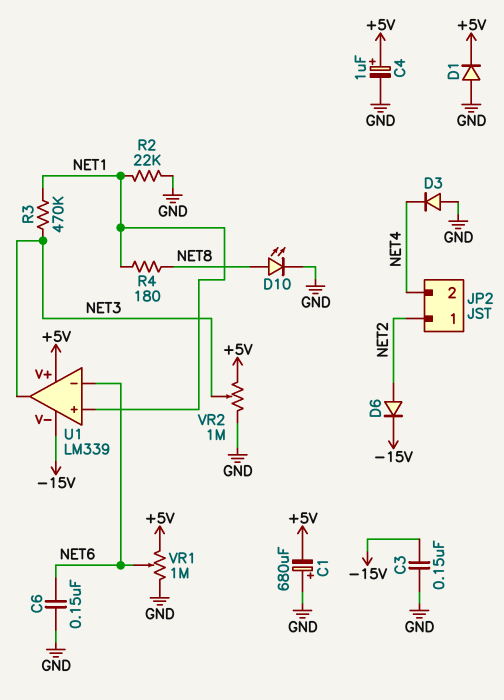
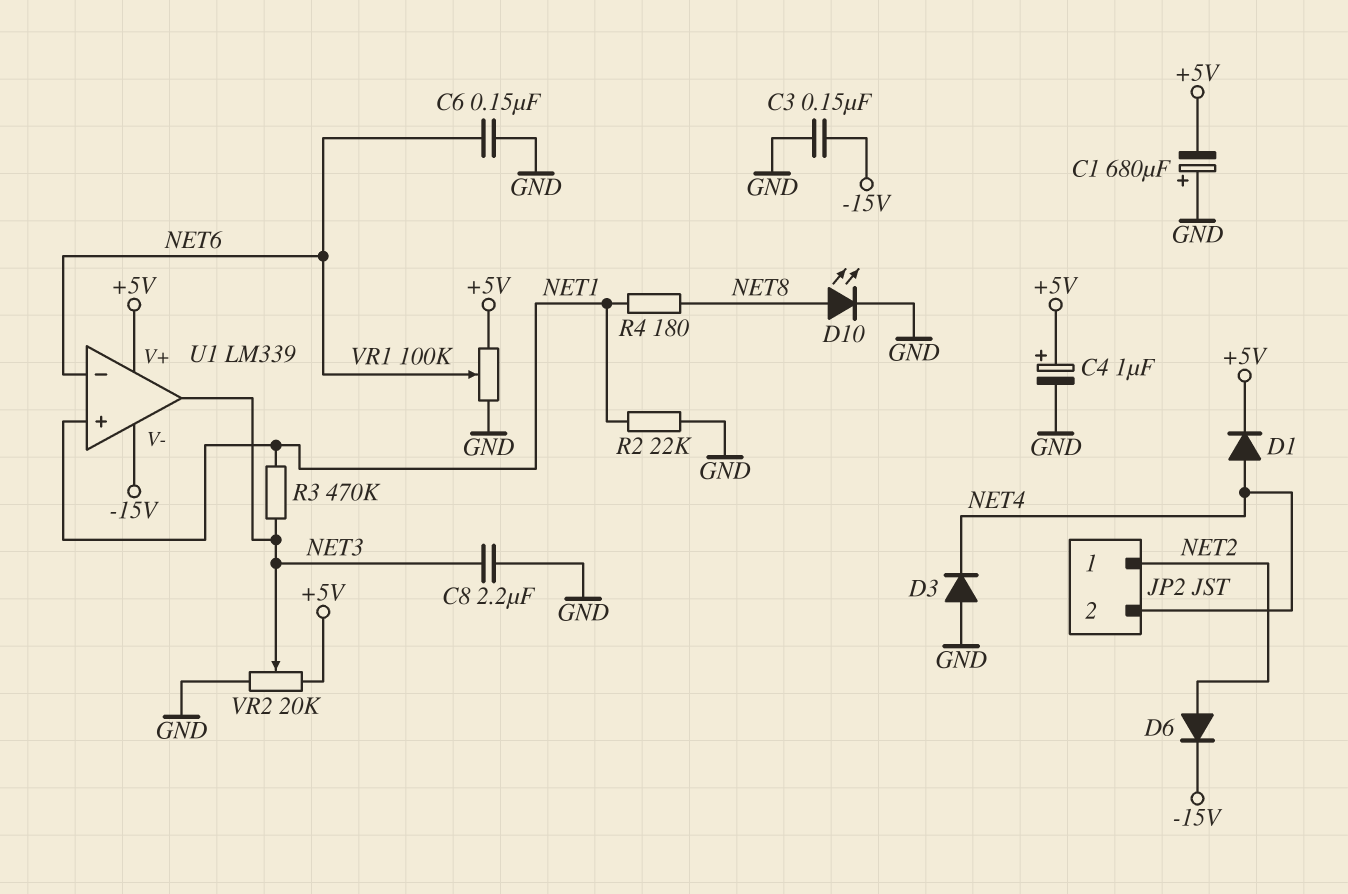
C8: none -> 2.2uF (GND, NET3)
D1: diode (A GND, K +5V) -> diode (A NET4, K +5V)
VR1: 1M (+5V, GND, wiper NET6) -> 100k (+5V, GND, wiper NET6)
VR2: 1M (+5V, GND, wiper NET3) -> 20k (+5V, GND, wiper NET3)

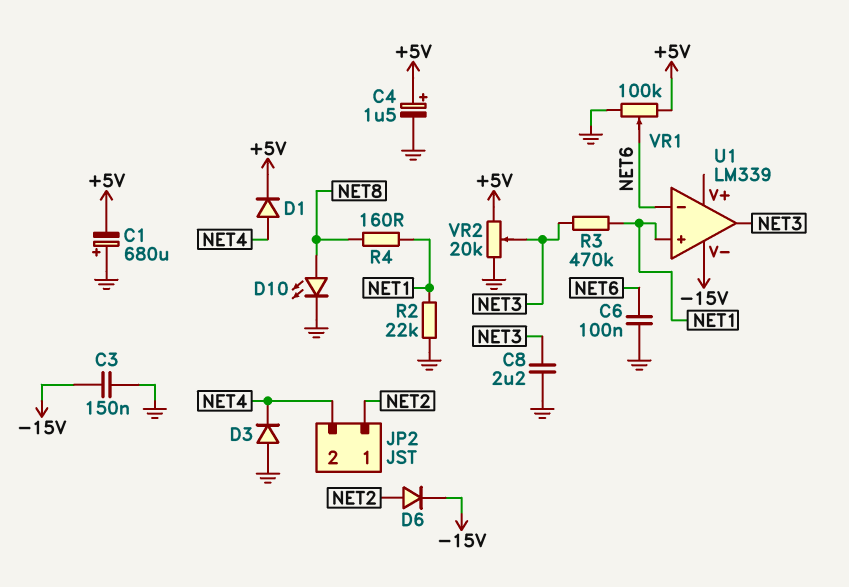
C4: 1uF (plus +5V, minus GND) -> 1.5uF (plus +5V, minus GND)
C6: 150nF (GND, NET6) -> 100nF (GND, NET6)
R4: 180 (NET1, NET8) -> 160 (NET1, NET8)
U1 pin V+: +5V -> none

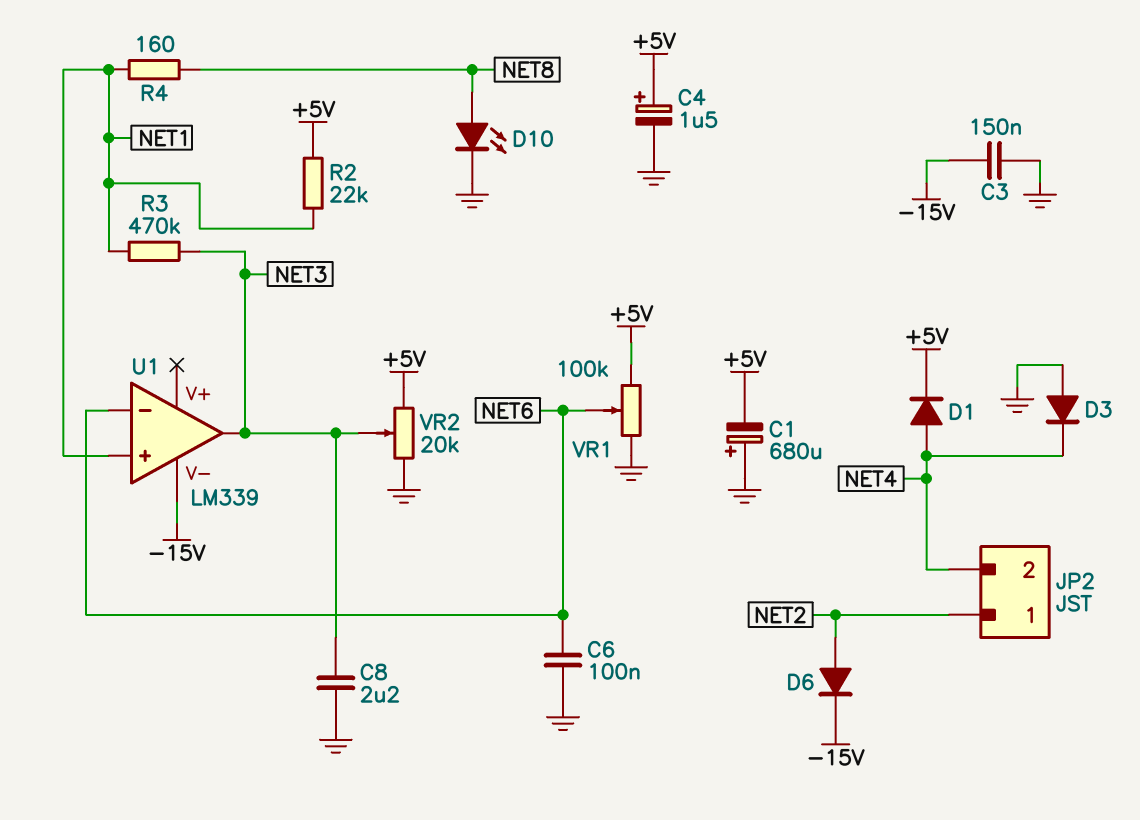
R2: 22k (GND, NET1) -> 22k (+5V, NET1)

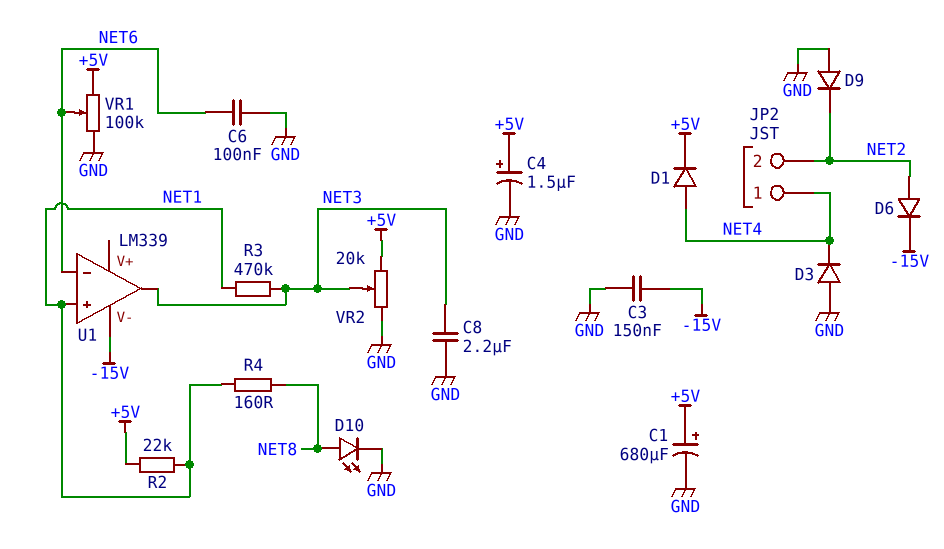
C1: 680uF (plus GND, minus +5V) -> 680uF (plus +5V, minus GND)
D9: none -> diode (A GND, K NET2)
JP2 pin 1: NET2 -> NET4
JP2 pin 2: NET4 -> NET2

